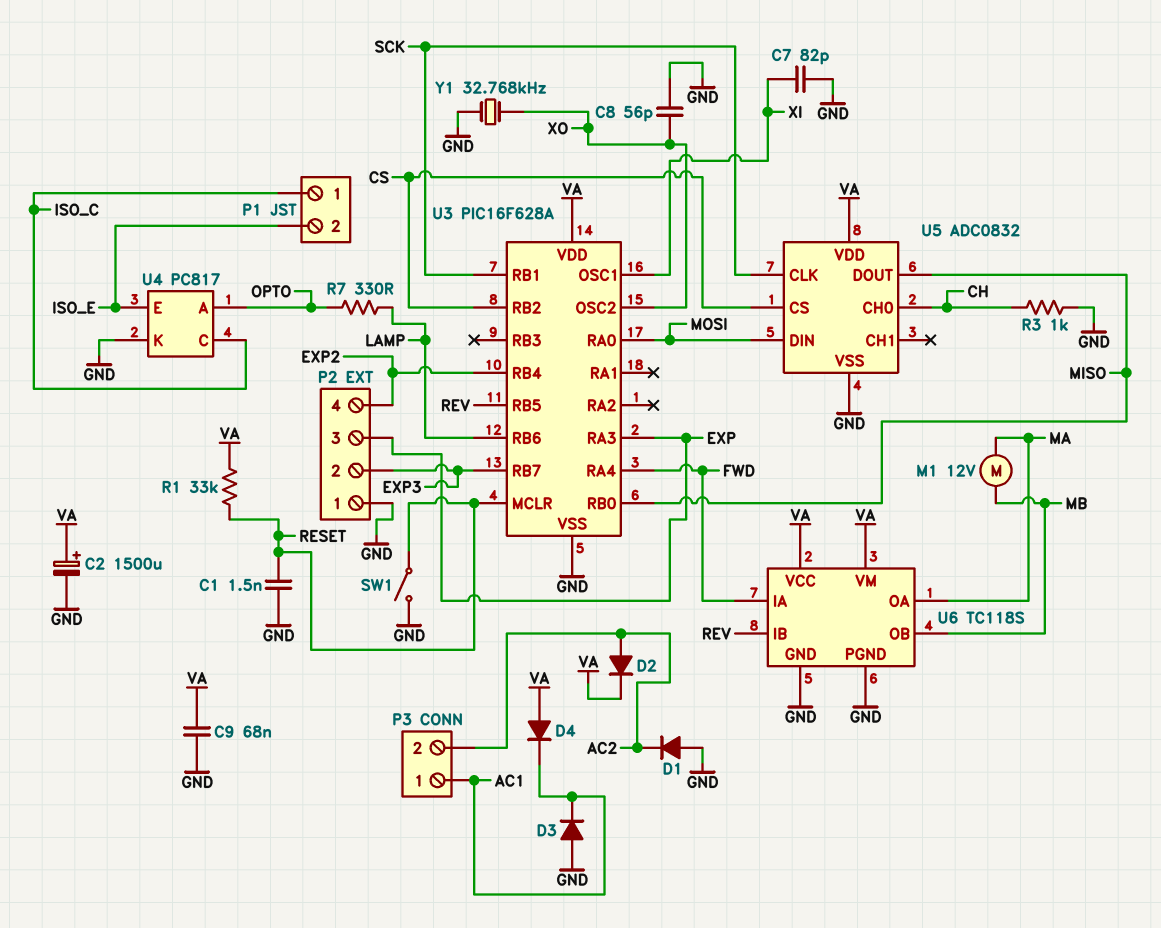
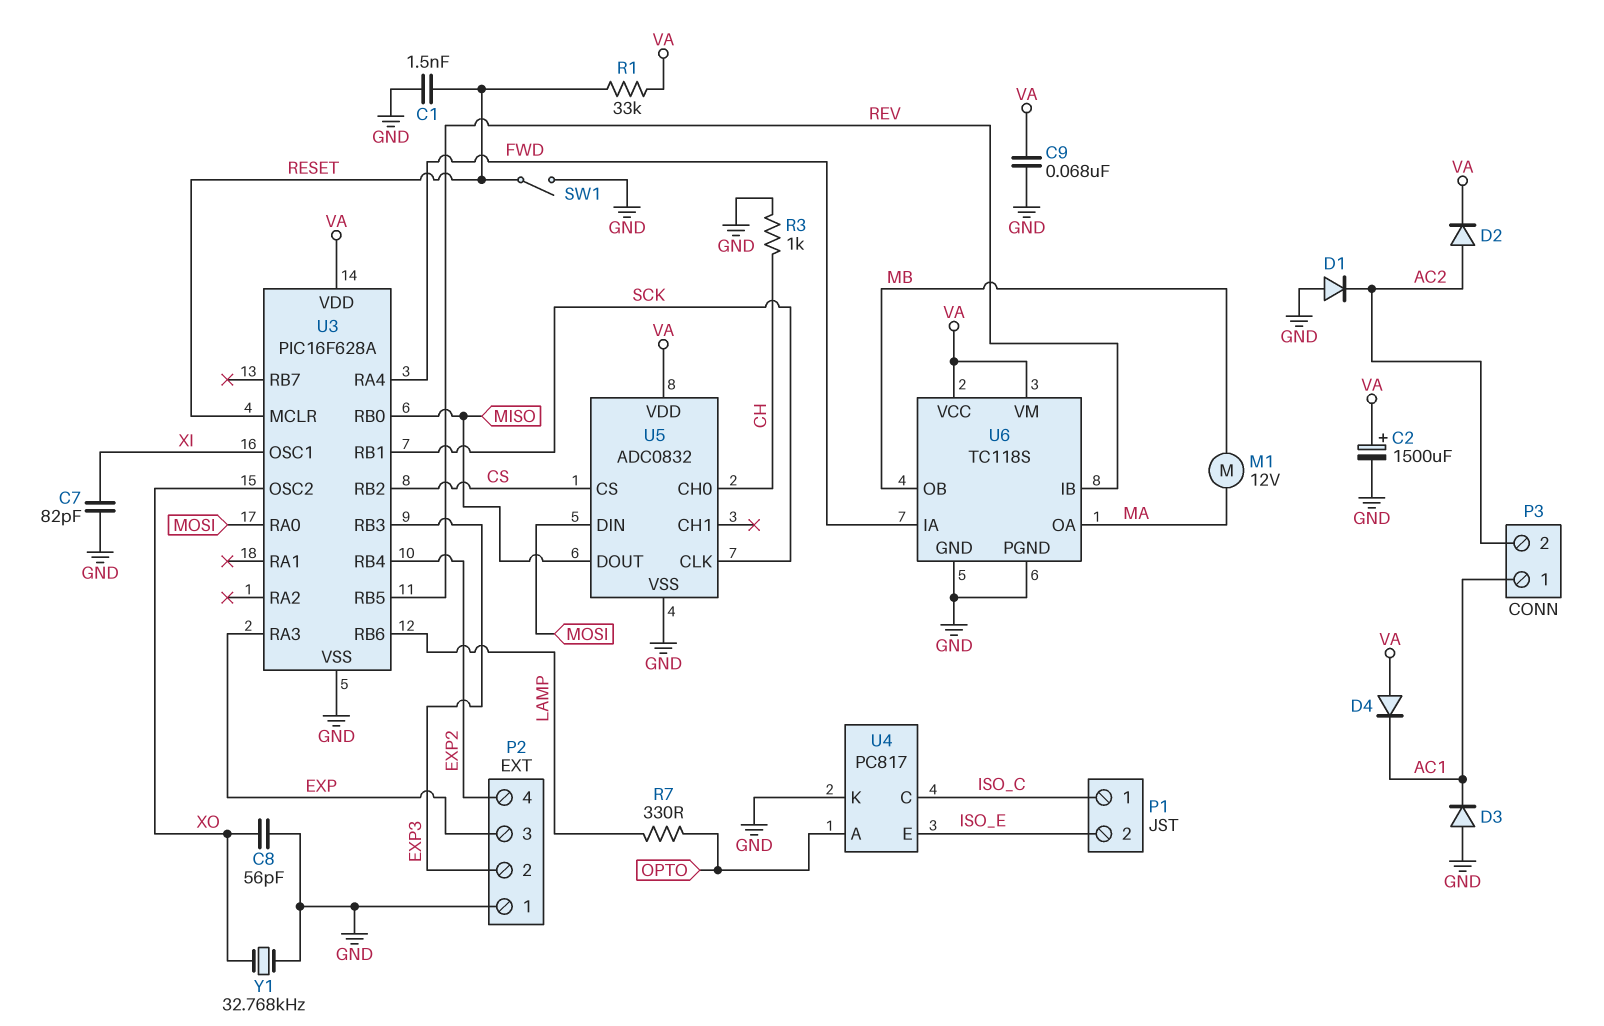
U3 pin RB3: none -> EXP3
U3 pin RB7: EXP3 -> none

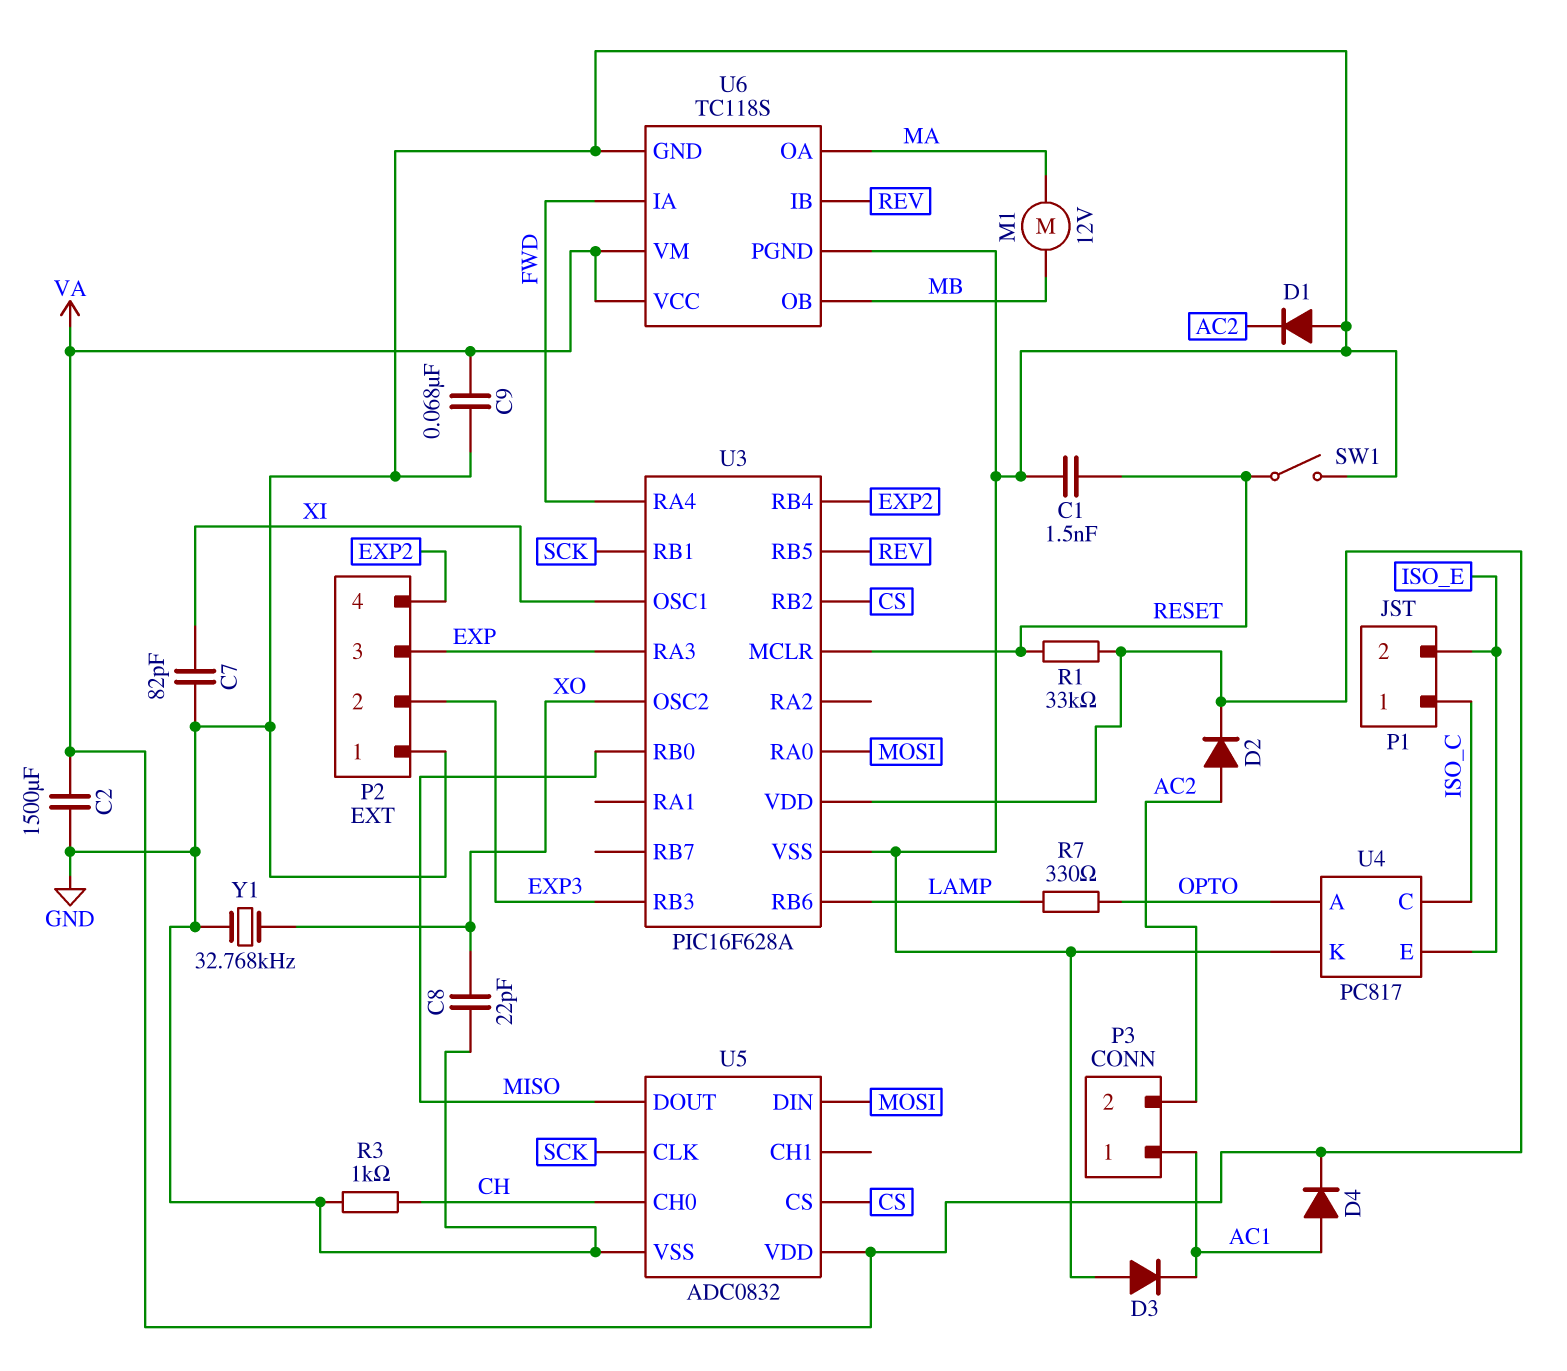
C2: 1500uF (plus VA, minus GND) -> 1500uF (GND, VA)
C8: 56pF (GND, XO) -> 22pF (GND, XO)
D4: diode (A VA, K AC1) -> diode (A AC1, K VA)

